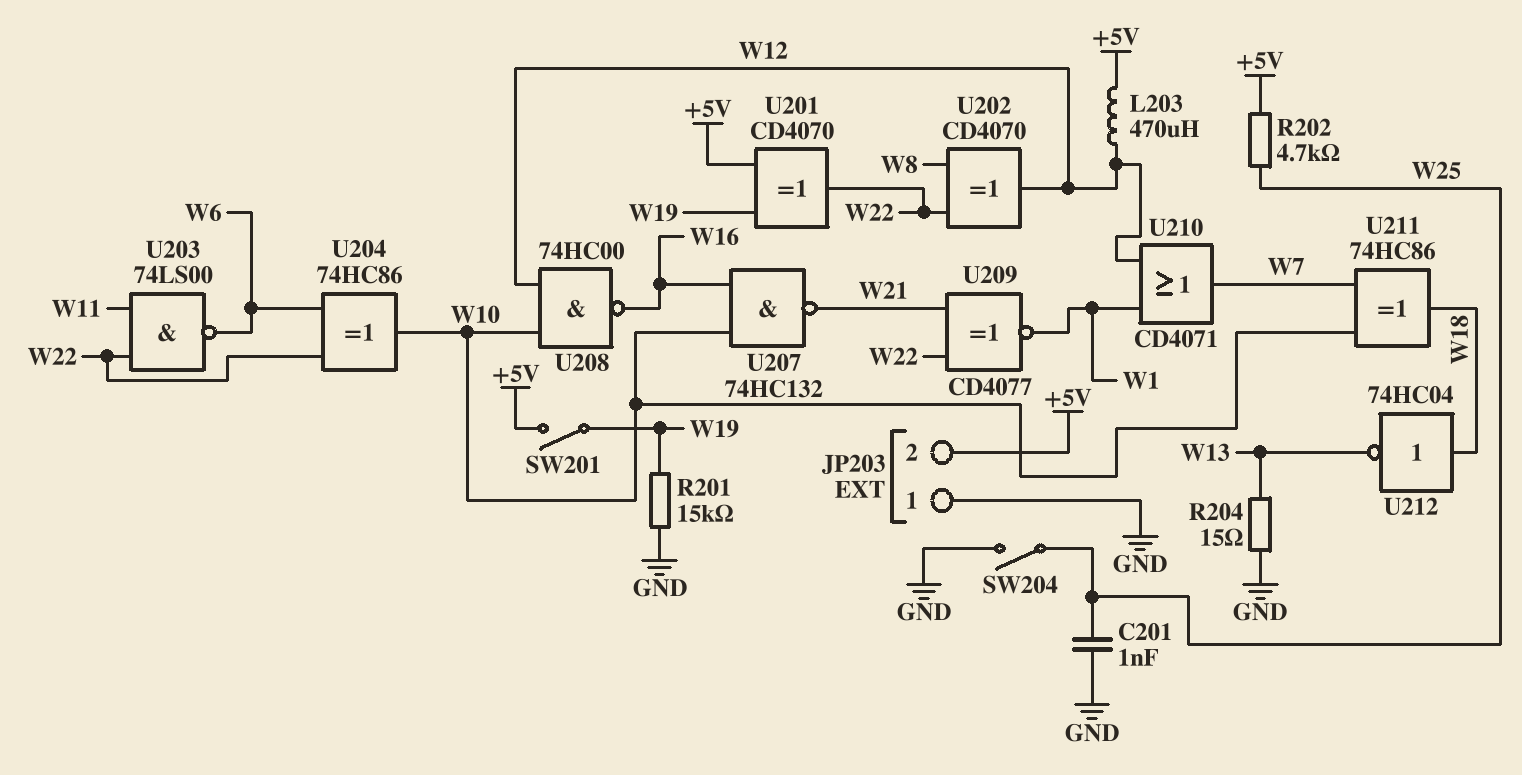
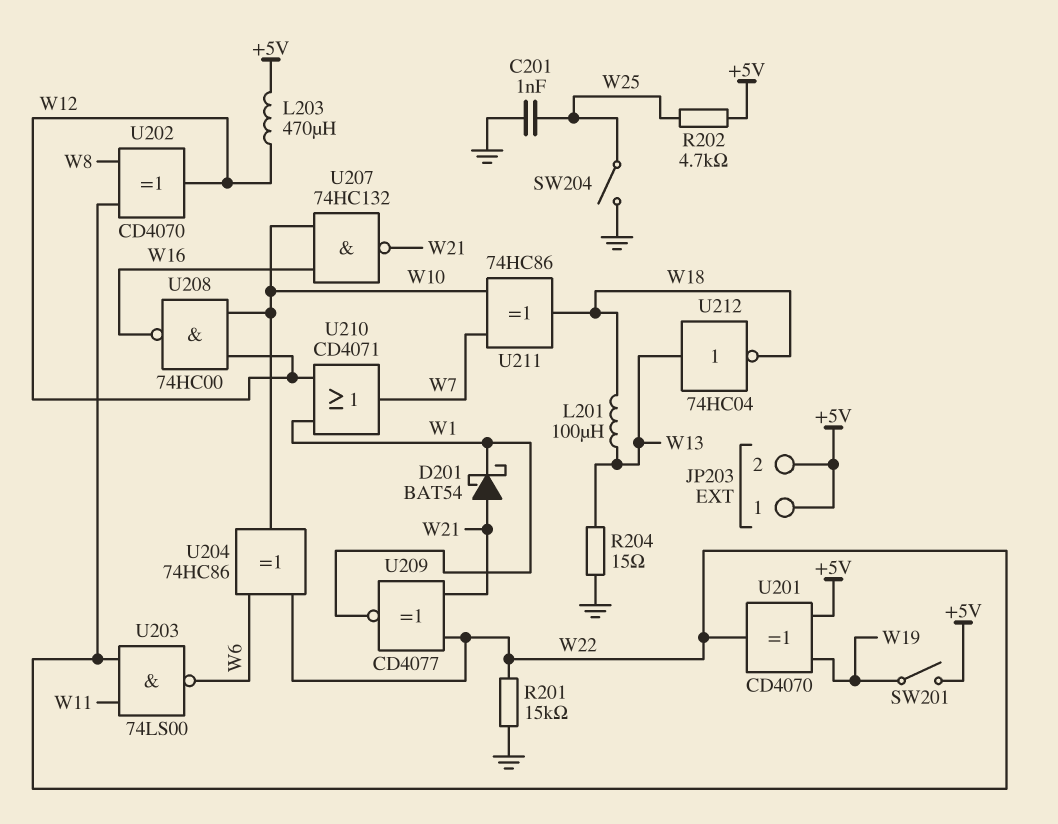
D201: none -> schottky BAT54 (A W21, K W1)
JP203 pin 1: GND -> +5V
L201: none -> 100uH (W13, W18)
R201: 15k (GND, W19) -> 15k (GND, W22)
U212: NOT 74HC04 (in W18, out W13) -> NOT 74HC04 (in W13, out W18)

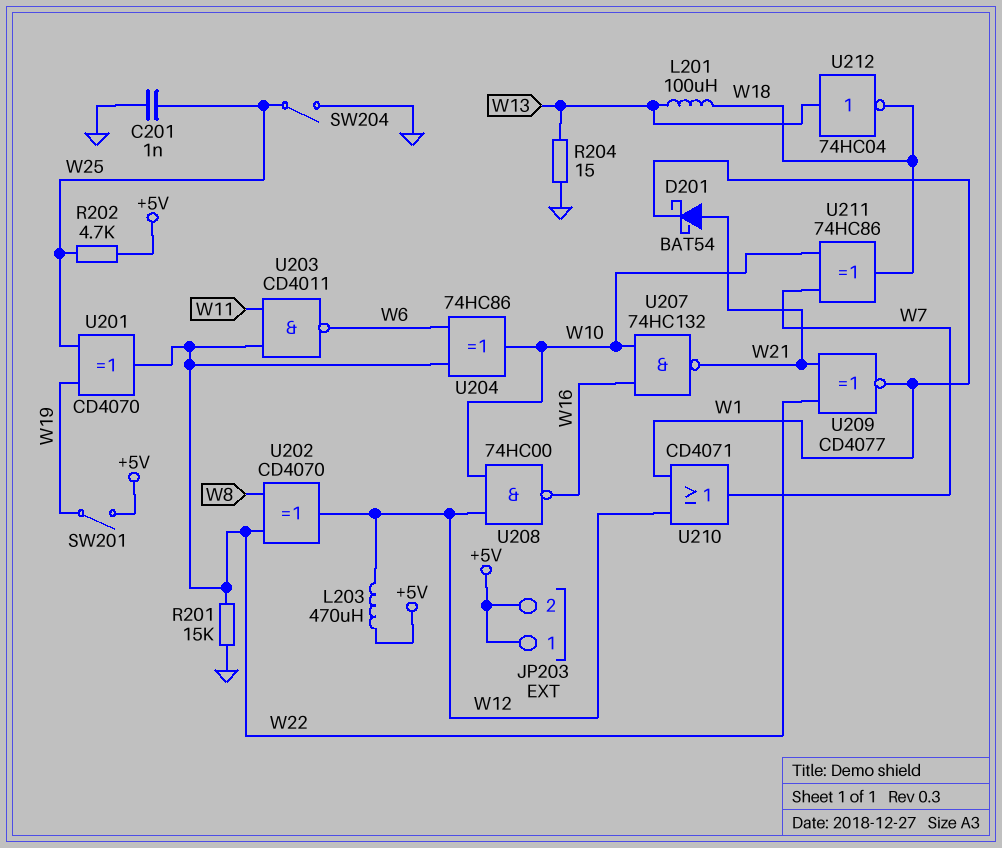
U201: XOR CD4070 (in +5V, in W19, out W22) -> XOR CD4070 (in W19, in W25, out W22)
U203: NAND 74LS00 (in W11, in W22, out W6) -> NAND CD4011 (in W11, in W22, out W6)

